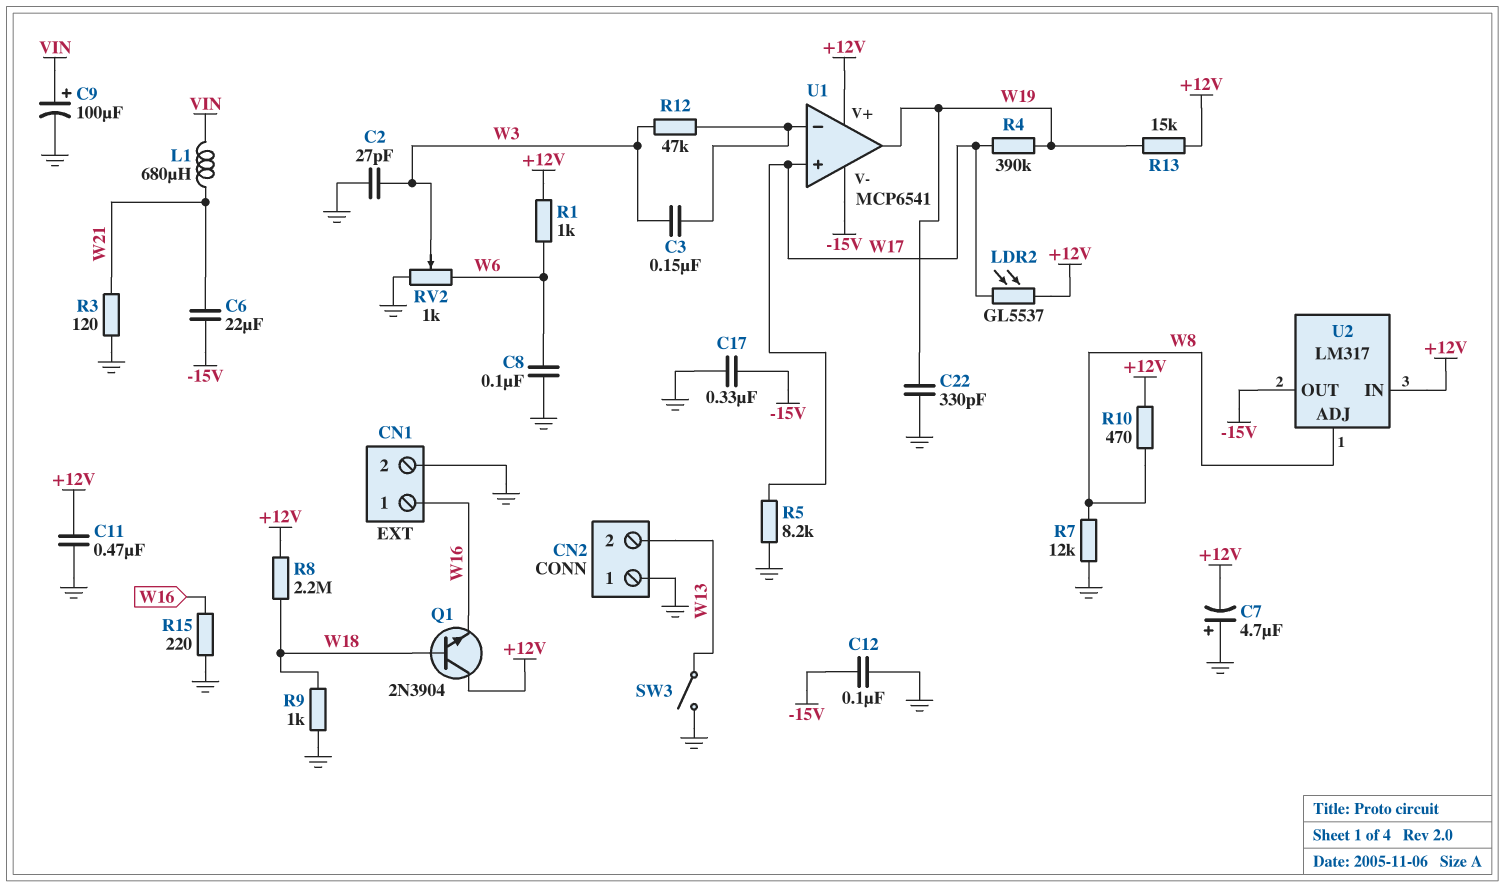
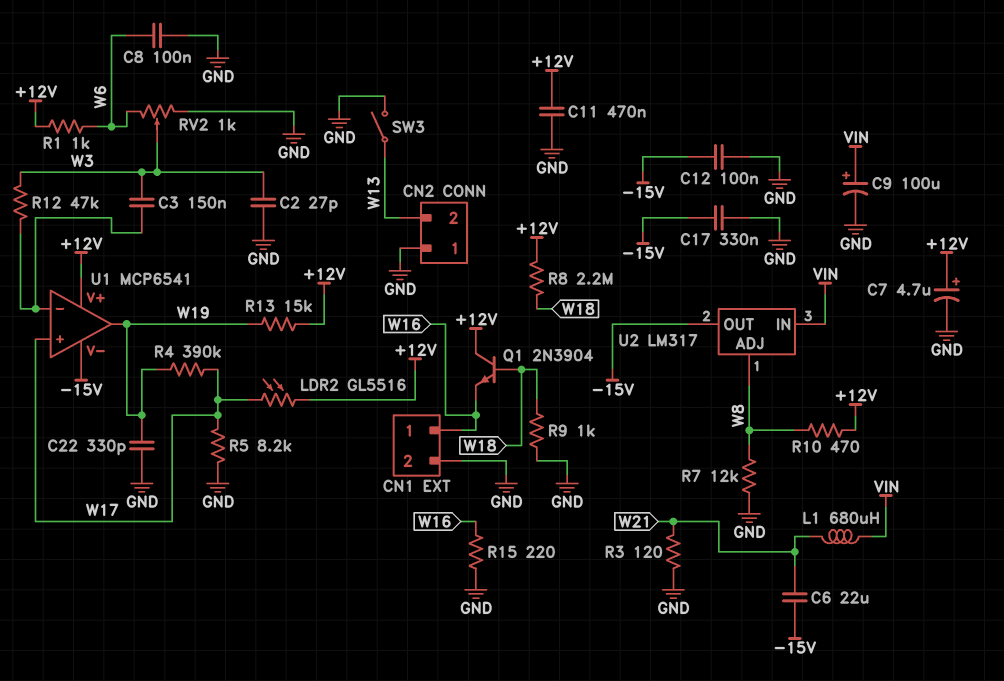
C7: 4.7uF (plus GND, minus +12V) -> 4.7uF (plus +12V, minus GND)
LDR2: GL5537 (+12V, W17) -> GL5516 (+12V, W17)
U2 pin IN: +12V -> VIN

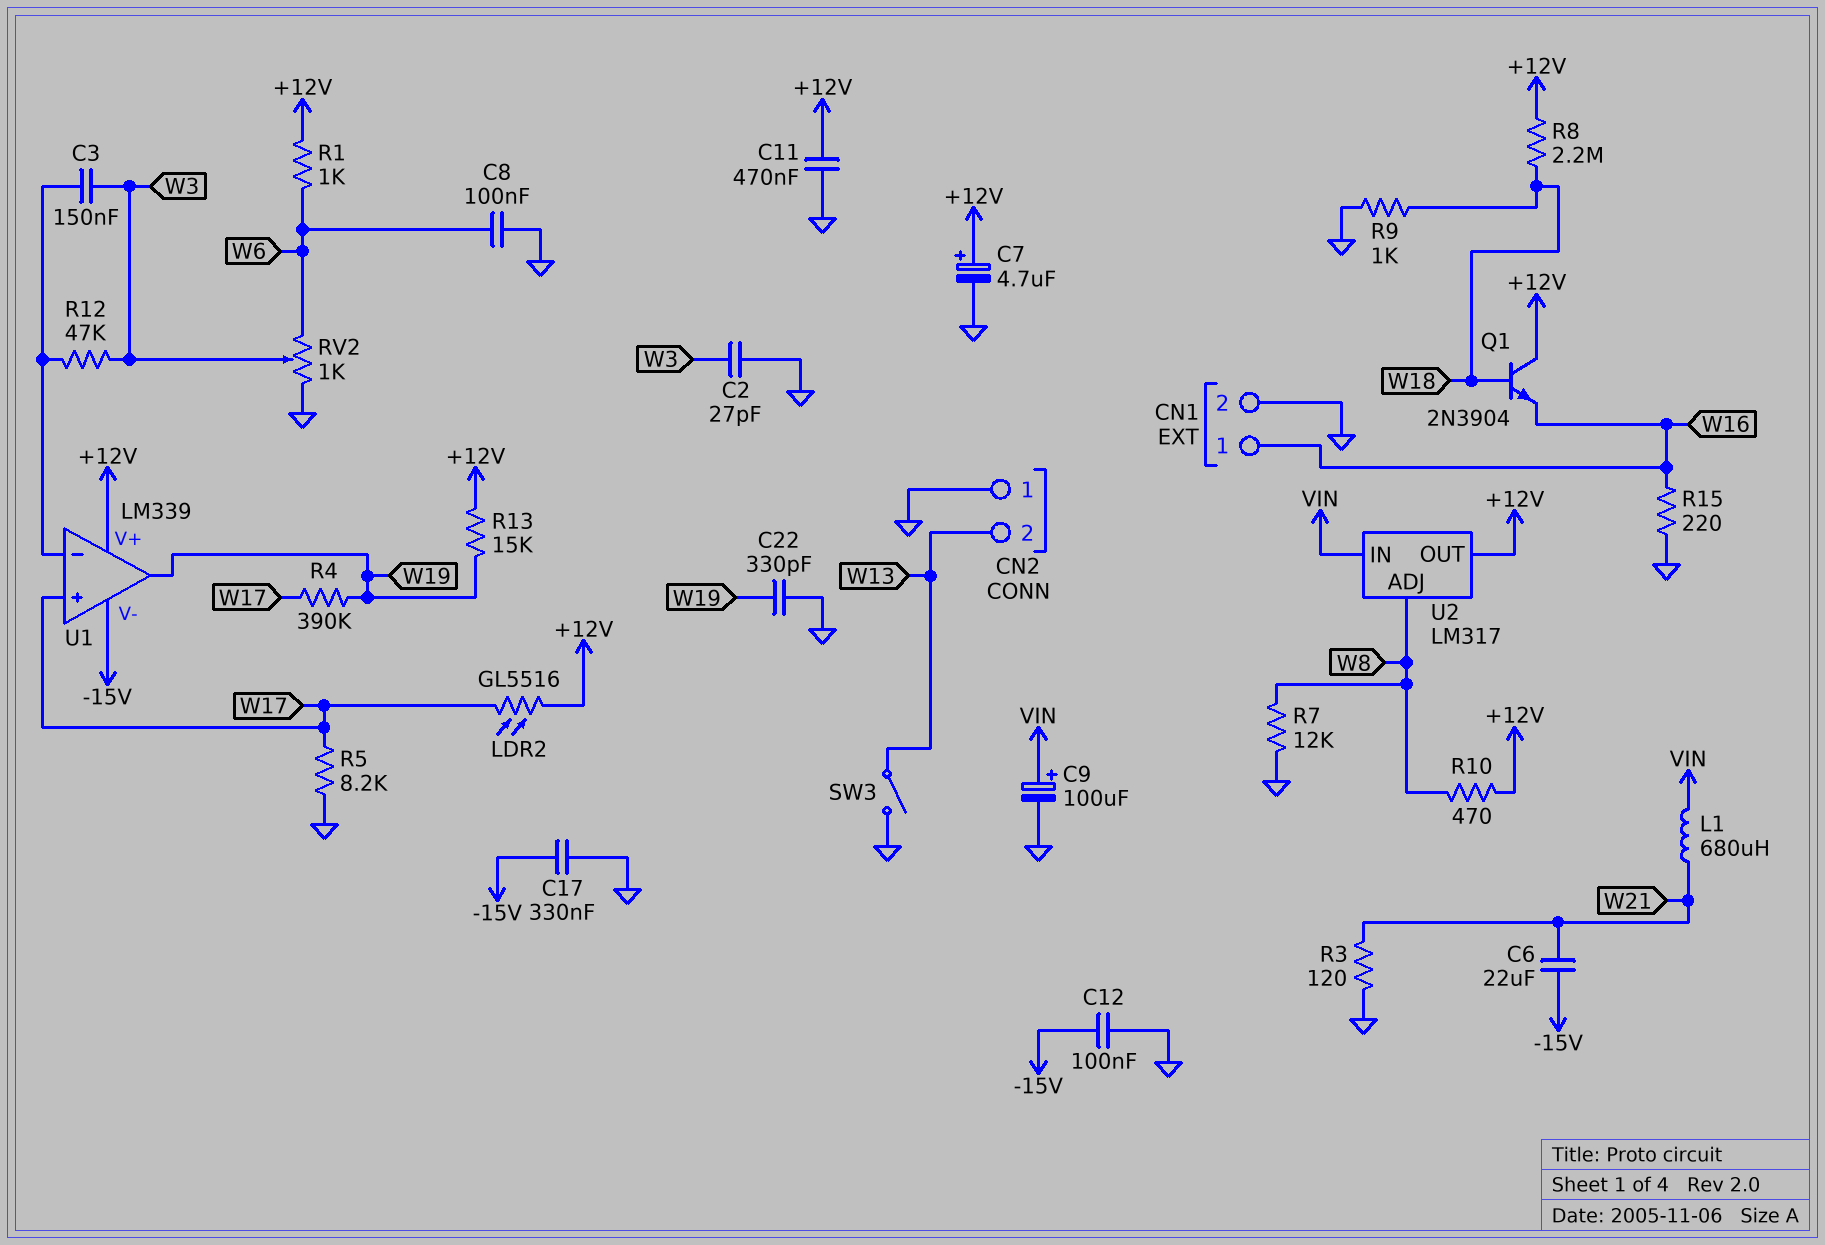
U1: MCP6541 -> LM339
U2 pin OUT: -15V -> +12V

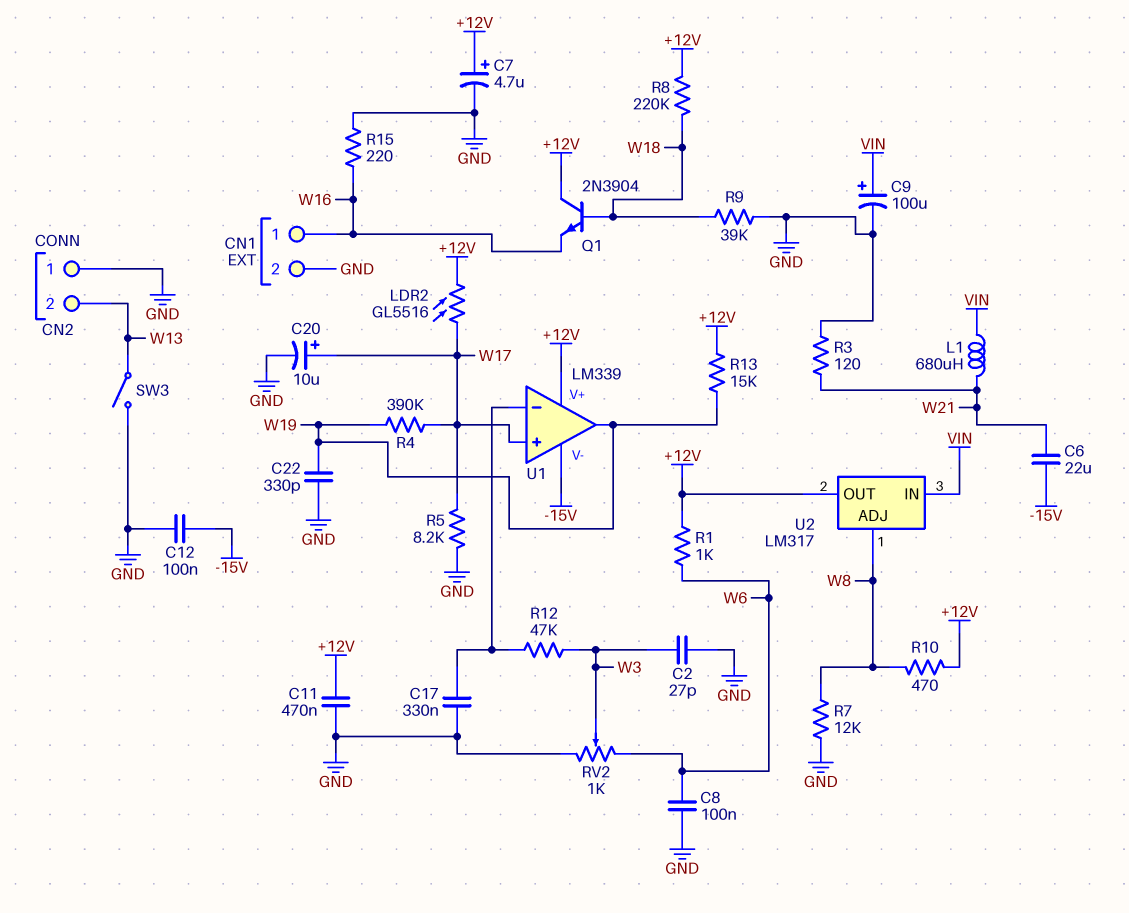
C3: 150nF (U1/in-, W3) -> none
C17: 330nF (-15V, GND) -> 330nF (GND, U1/in-)
C20: none -> 10uF (plus W17, minus GND)
R8: 2.2M (+12V, W18) -> 220k (+12V, W18)
R9: 1k (GND, W18) -> 39k (GND, W18)

